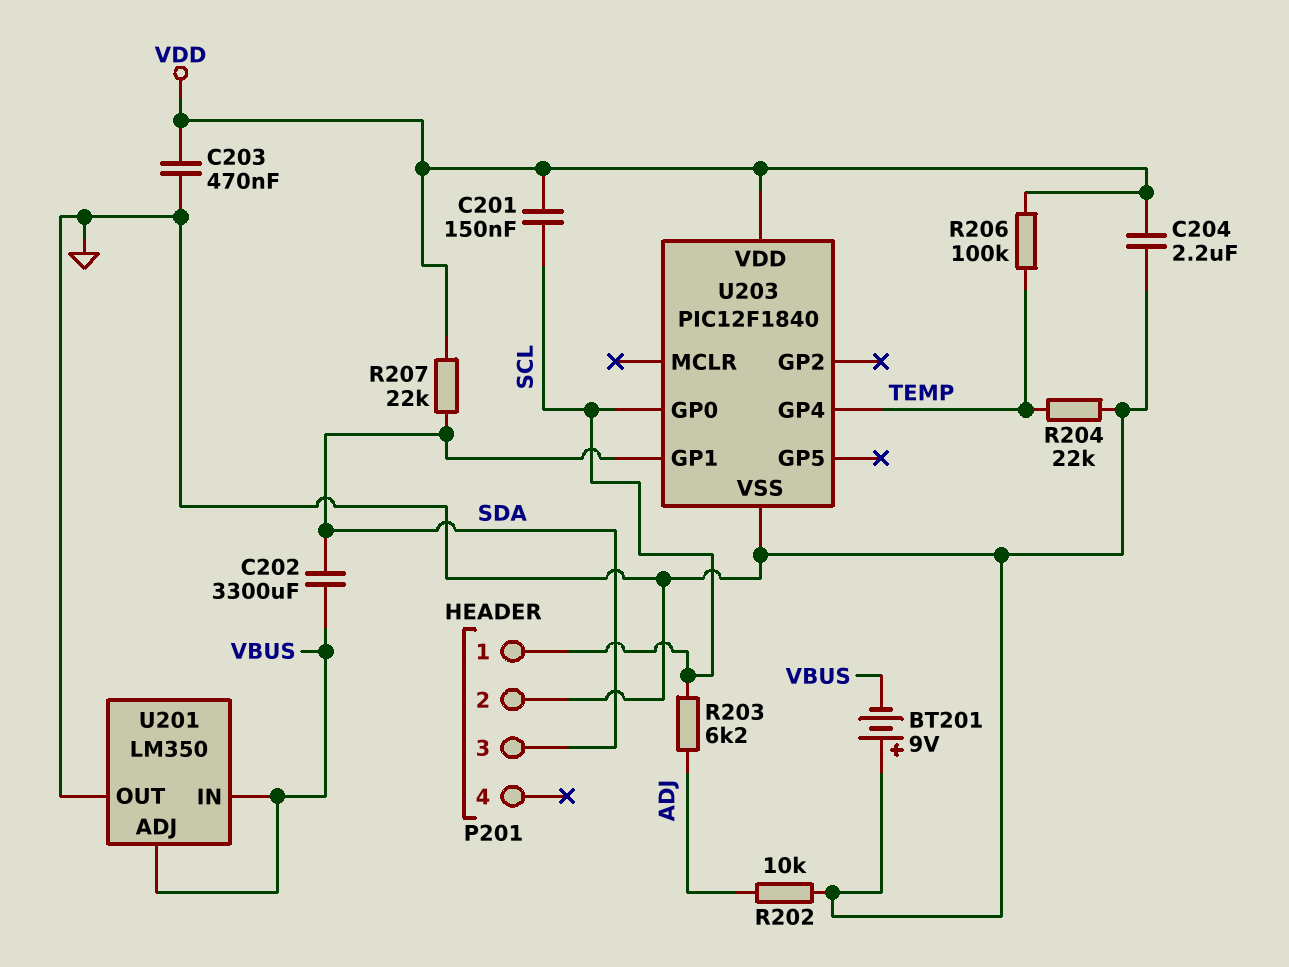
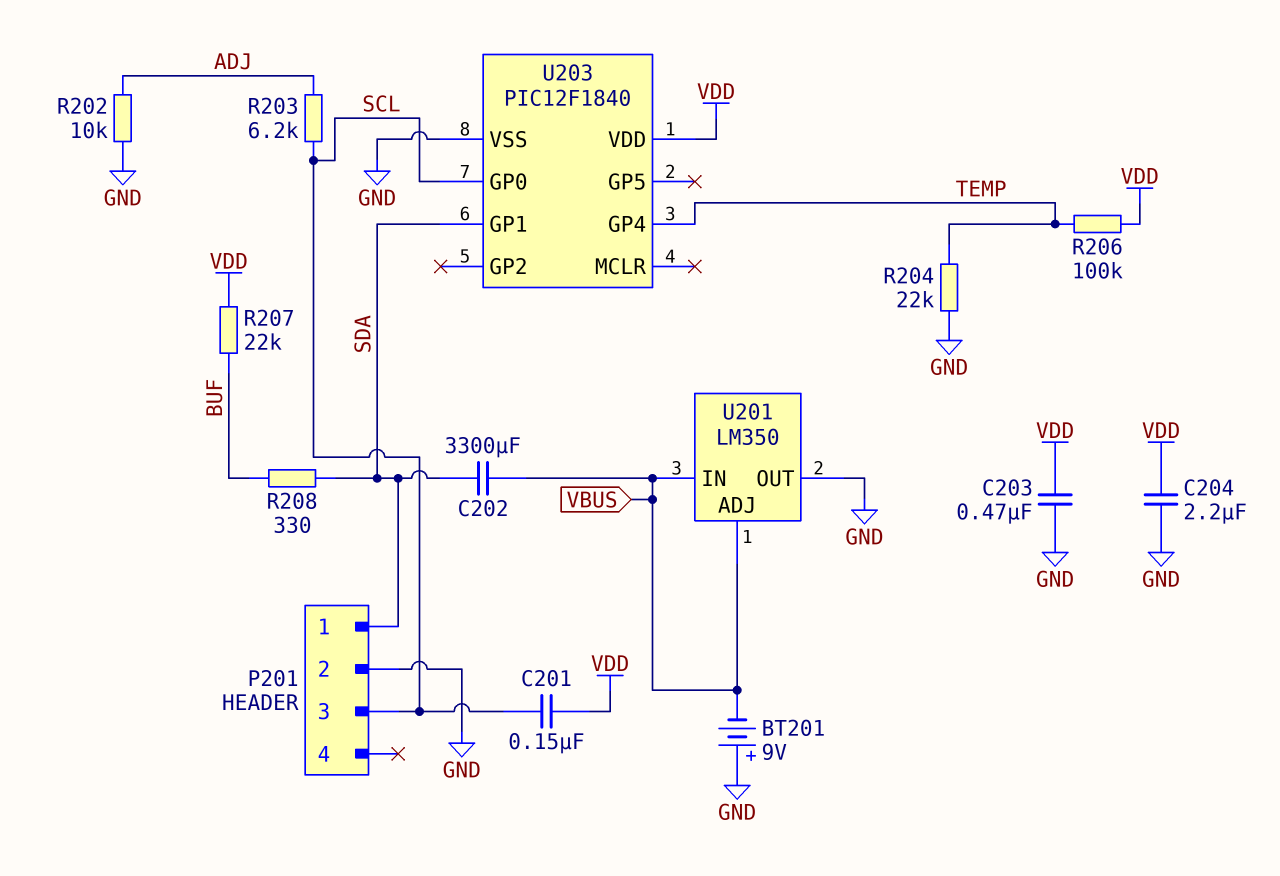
P201 pin 1: SCL -> SDA
P201 pin 3: SDA -> SCL
R207: 22k (SDA, VDD) -> 22k (BUF, VDD)
R208: none -> 330 (BUF, SDA)

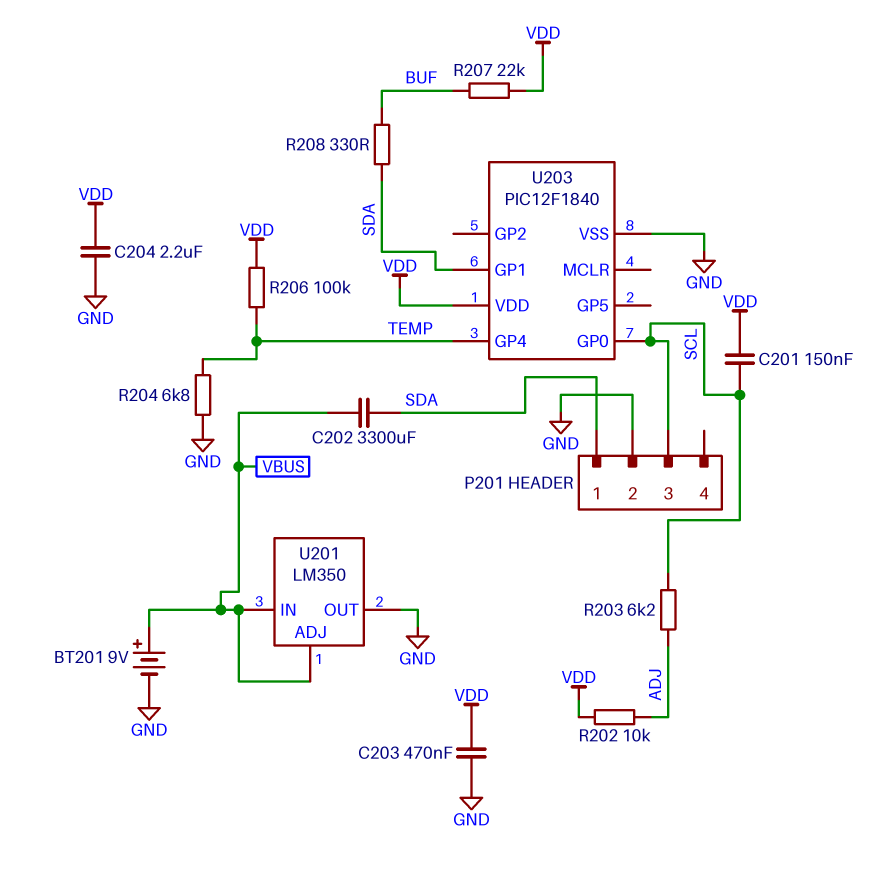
BT201: 9V (plus GND, minus VBUS) -> 9V (plus VBUS, minus GND)
R202: 10k (ADJ, GND) -> 10k (ADJ, VDD)
R204: 22k (GND, TEMP) -> 6.8k (GND, TEMP)

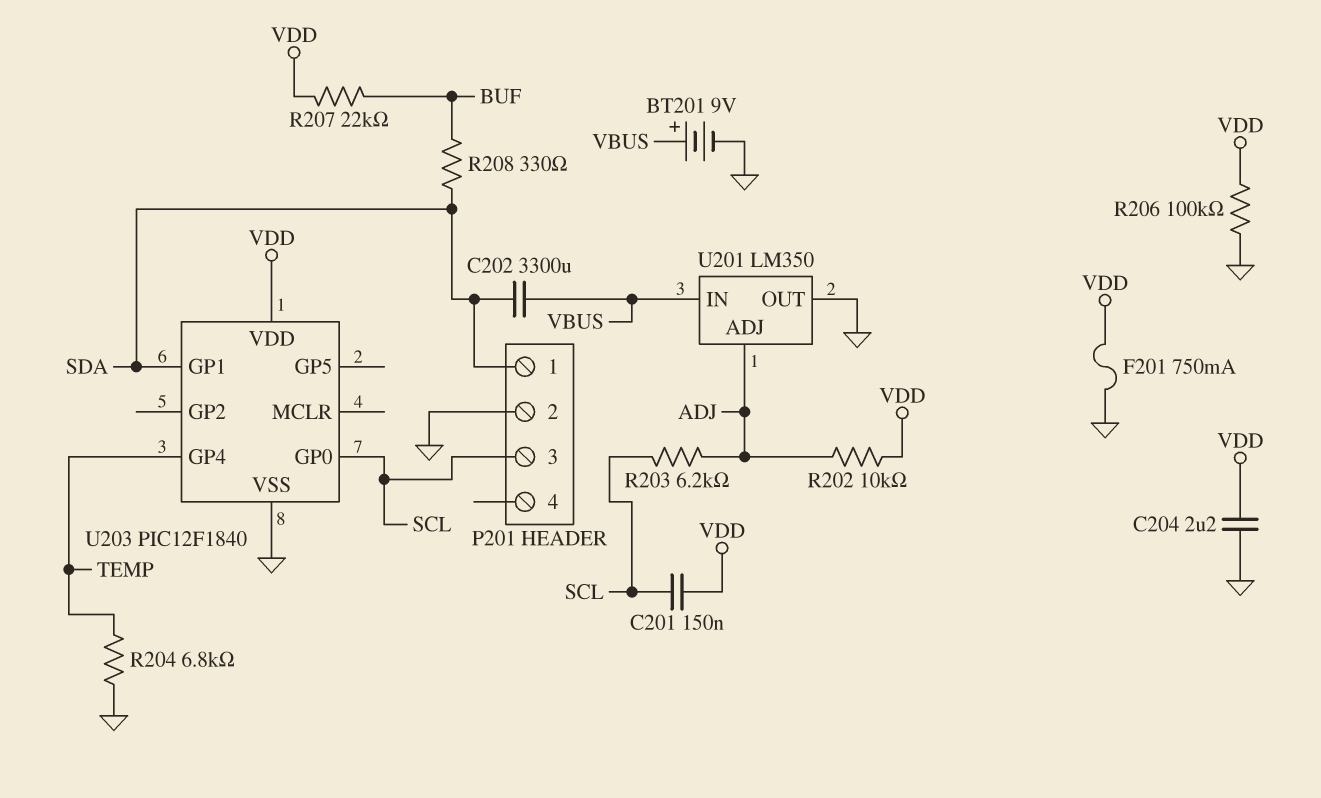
C203: 470nF (GND, VDD) -> none
F201: none -> 750mA (GND, VDD)
R206: 100k (TEMP, VDD) -> 100k (GND, VDD)
U201 pin ADJ: VBUS -> ADJ

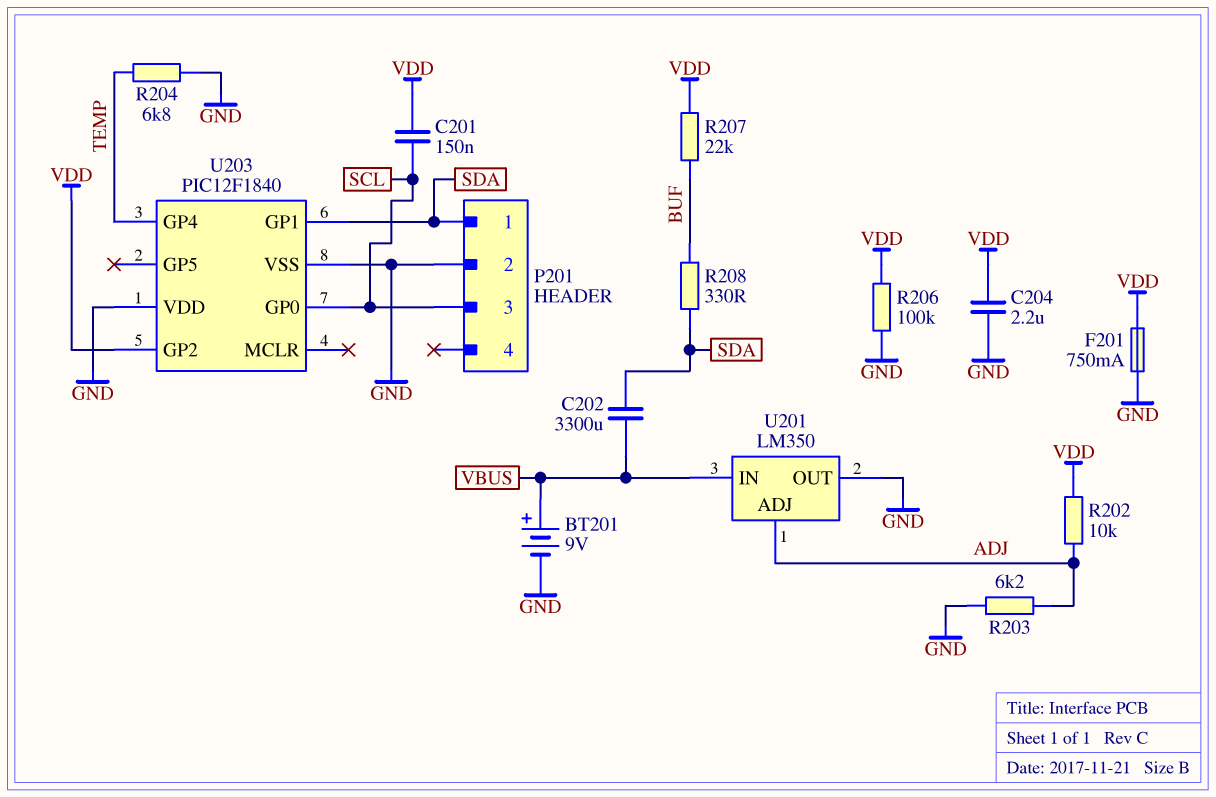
R203: 6.2k (ADJ, SCL) -> 6.2k (ADJ, GND)
U203 pin GP2: none -> VDD
U203 pin VDD: VDD -> GND

